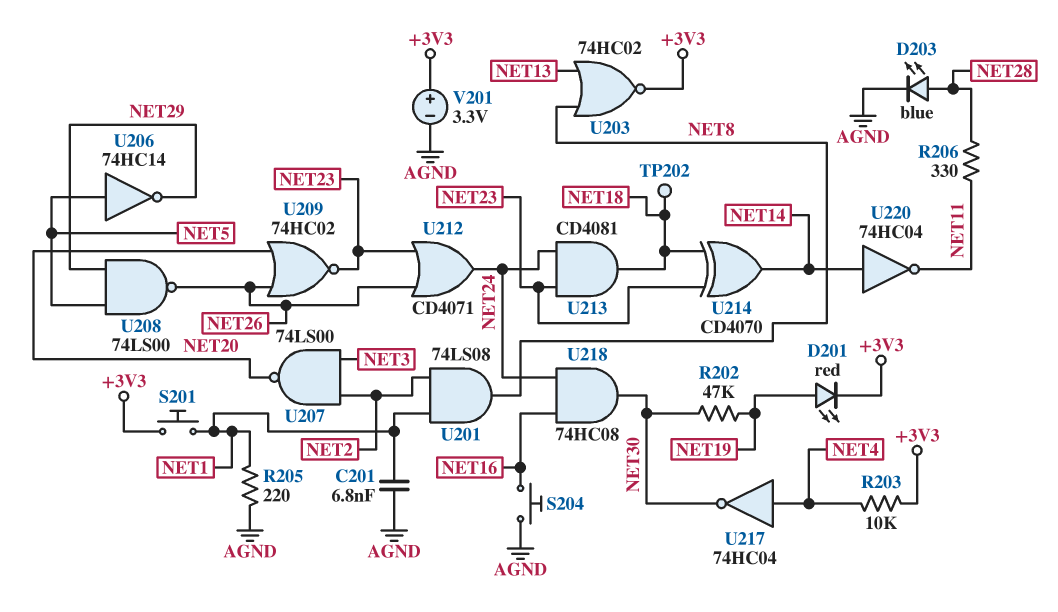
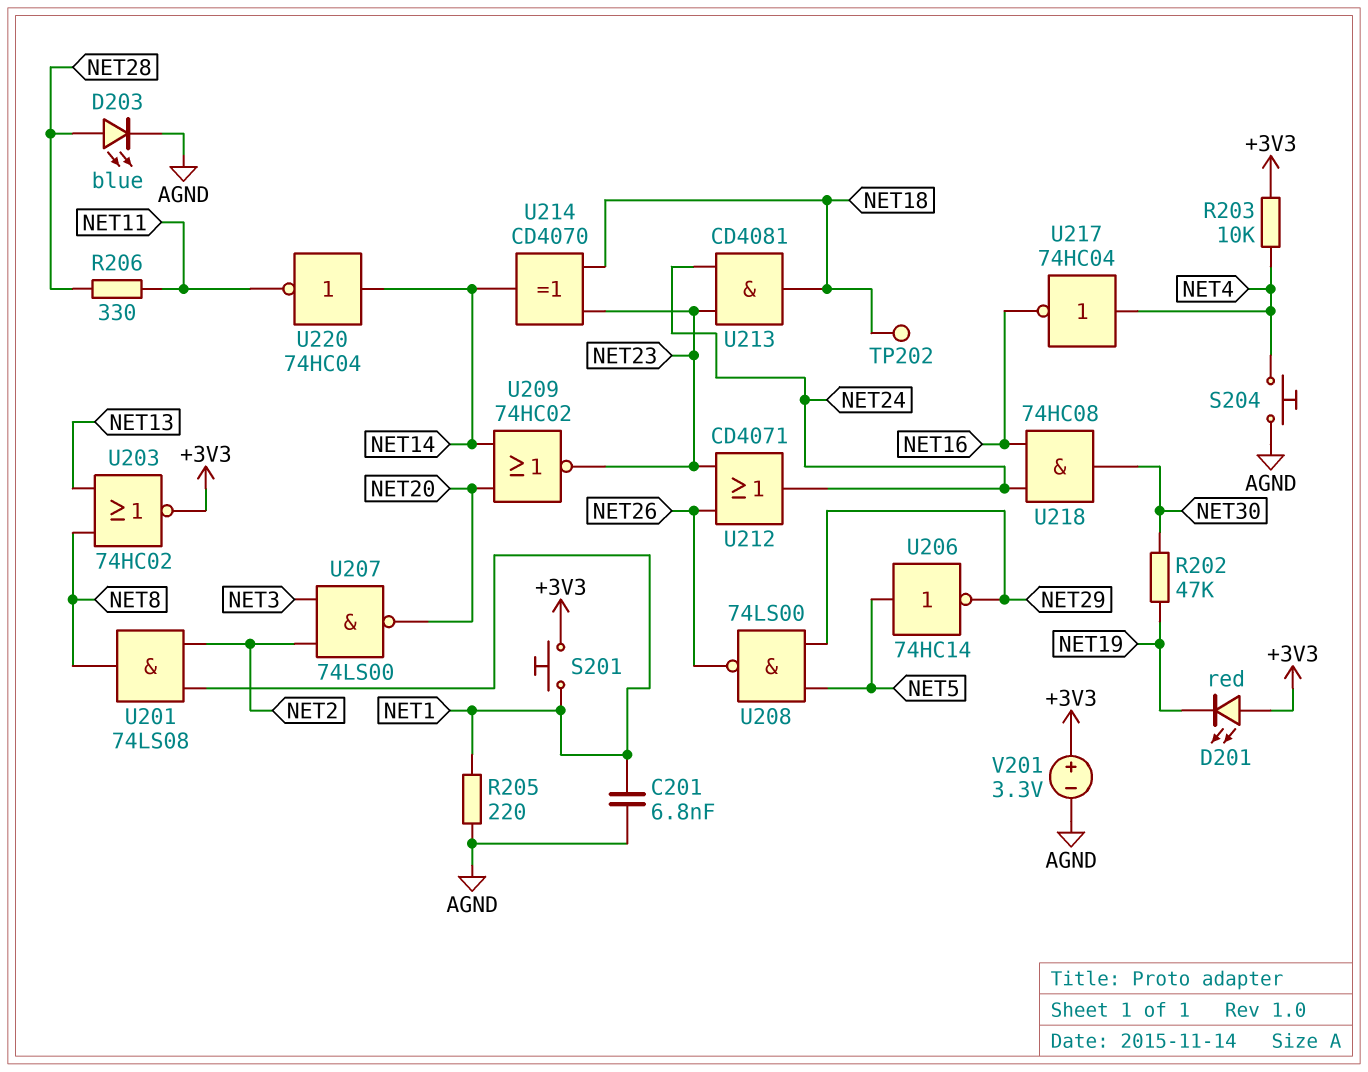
D201: LED red (A NET19, K +3V3) -> LED red (A +3V3, K NET19)
S204: button (AGND, NET16) -> button (AGND, NET4)
U209: NOR 74HC02 (in NET20, in NET26, out NET23) -> NOR 74HC02 (in NET14, in NET20, out NET23)
U217: NOT 74HC04 (in NET4, out NET30) -> NOT 74HC04 (in NET4, out NET16)

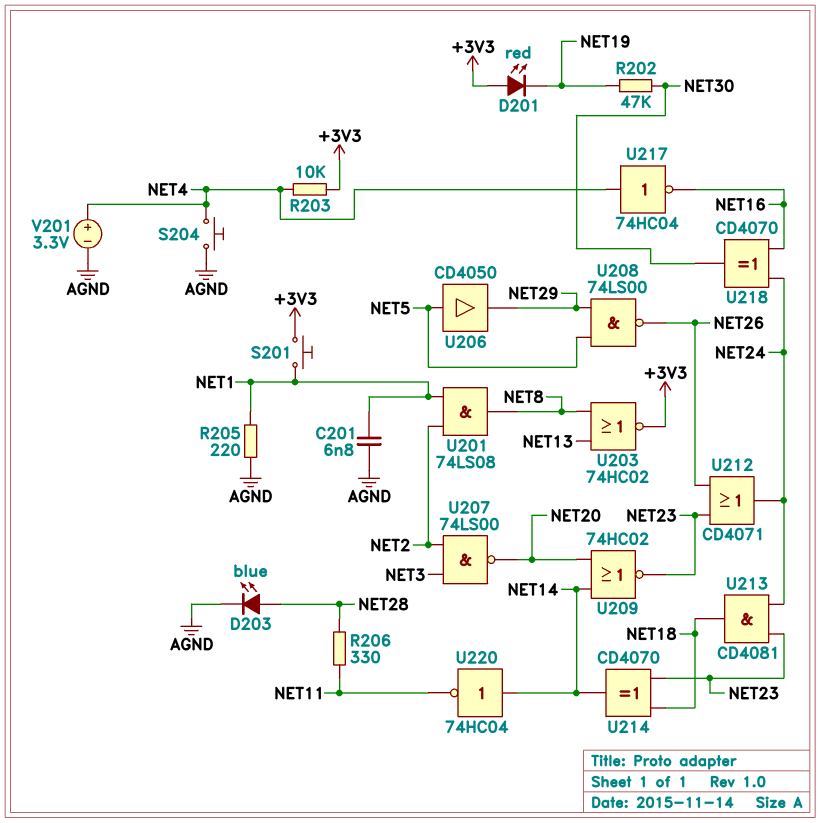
TP202: test point (NET18) -> none
U206: NOT 74HC14 (in NET5, out NET29) -> buffer CD4050 (in NET5, out NET29)
U218: AND 74HC08 (in NET16, in NET24, out NET30) -> XOR CD4070 (in NET16, in NET24, out NET30)
V201: 3.3V (plus +3V3, minus AGND) -> 3.3V (plus NET4, minus AGND)

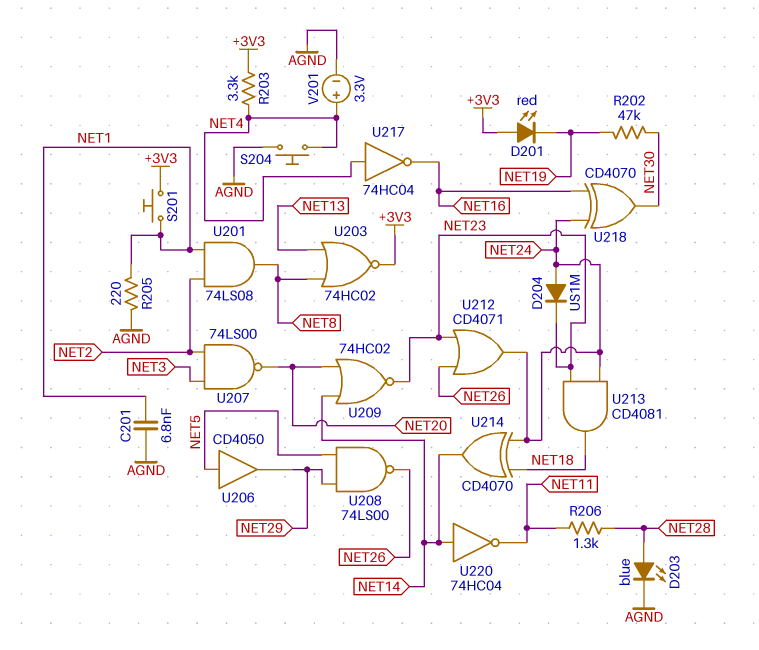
D204: none -> diode US1M (A NET24, K NET23)
R203: 10k (+3V3, NET4) -> 3.3k (+3V3, NET4)
R206: 330 (NET11, NET28) -> 1.3k (NET11, NET28)
U214: XOR CD4070 (in NET18, in NET23, out NET14) -> XOR CD4070 (in NET18, in NET24, out NET14)

